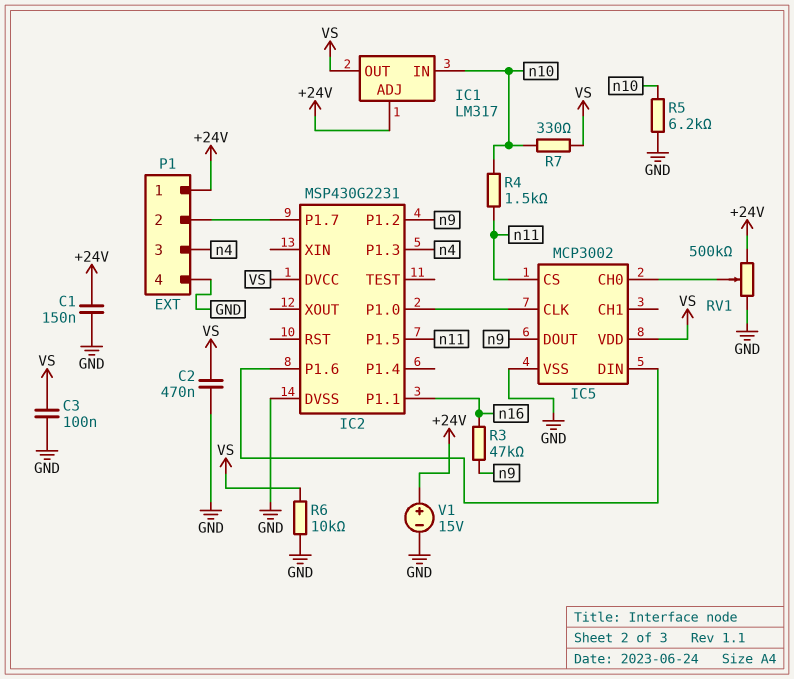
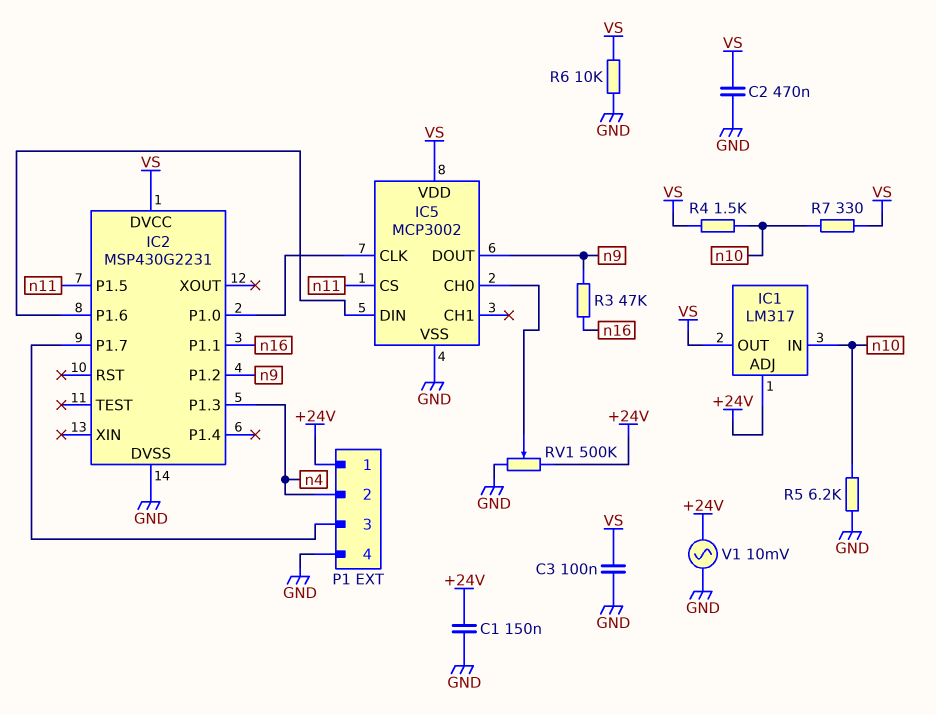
P1 pin 2: IC2/P1.7 -> n4
P1 pin 3: n4 -> IC2/P1.7
R4: 1.5k (n10, n11) -> 1.5k (VS, n10)
V1: 15V (plus +24V, minus GND) -> AC 10mV (+24V, GND)

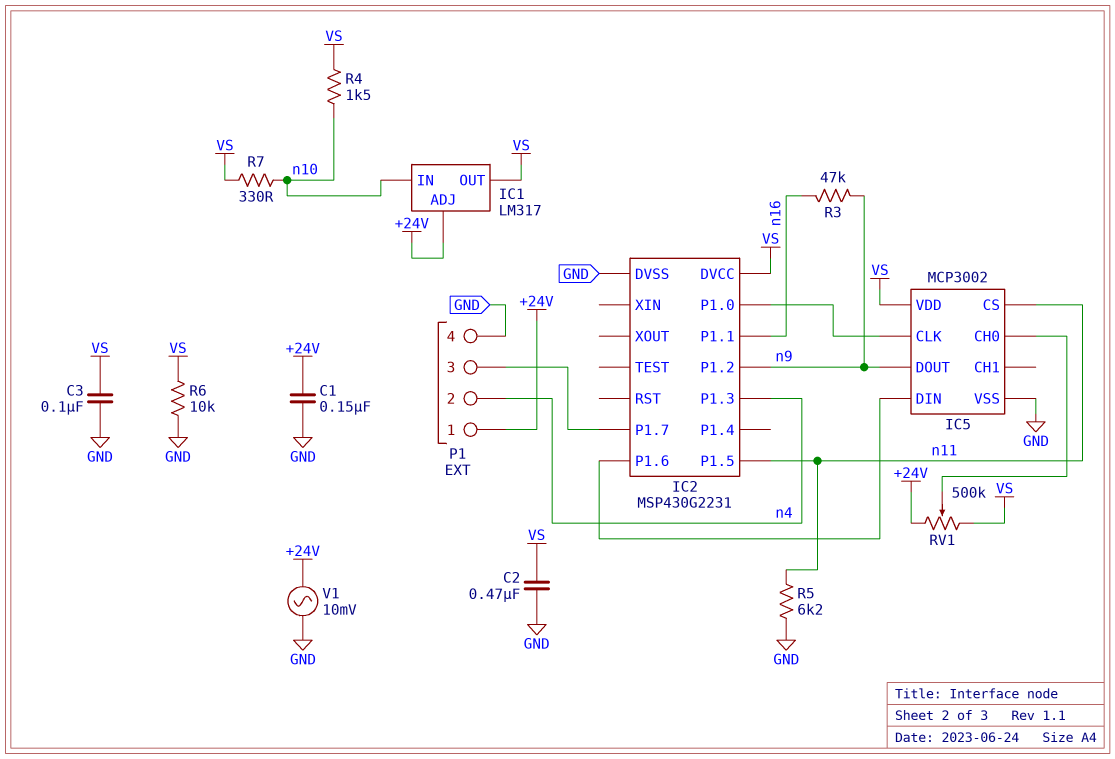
R5: 6.2k (GND, n10) -> 6.2k (GND, n11)
RV1: 500k (+24V, GND, wiper IC5/CH0) -> 500k (+24V, VS, wiper IC5/CH0)

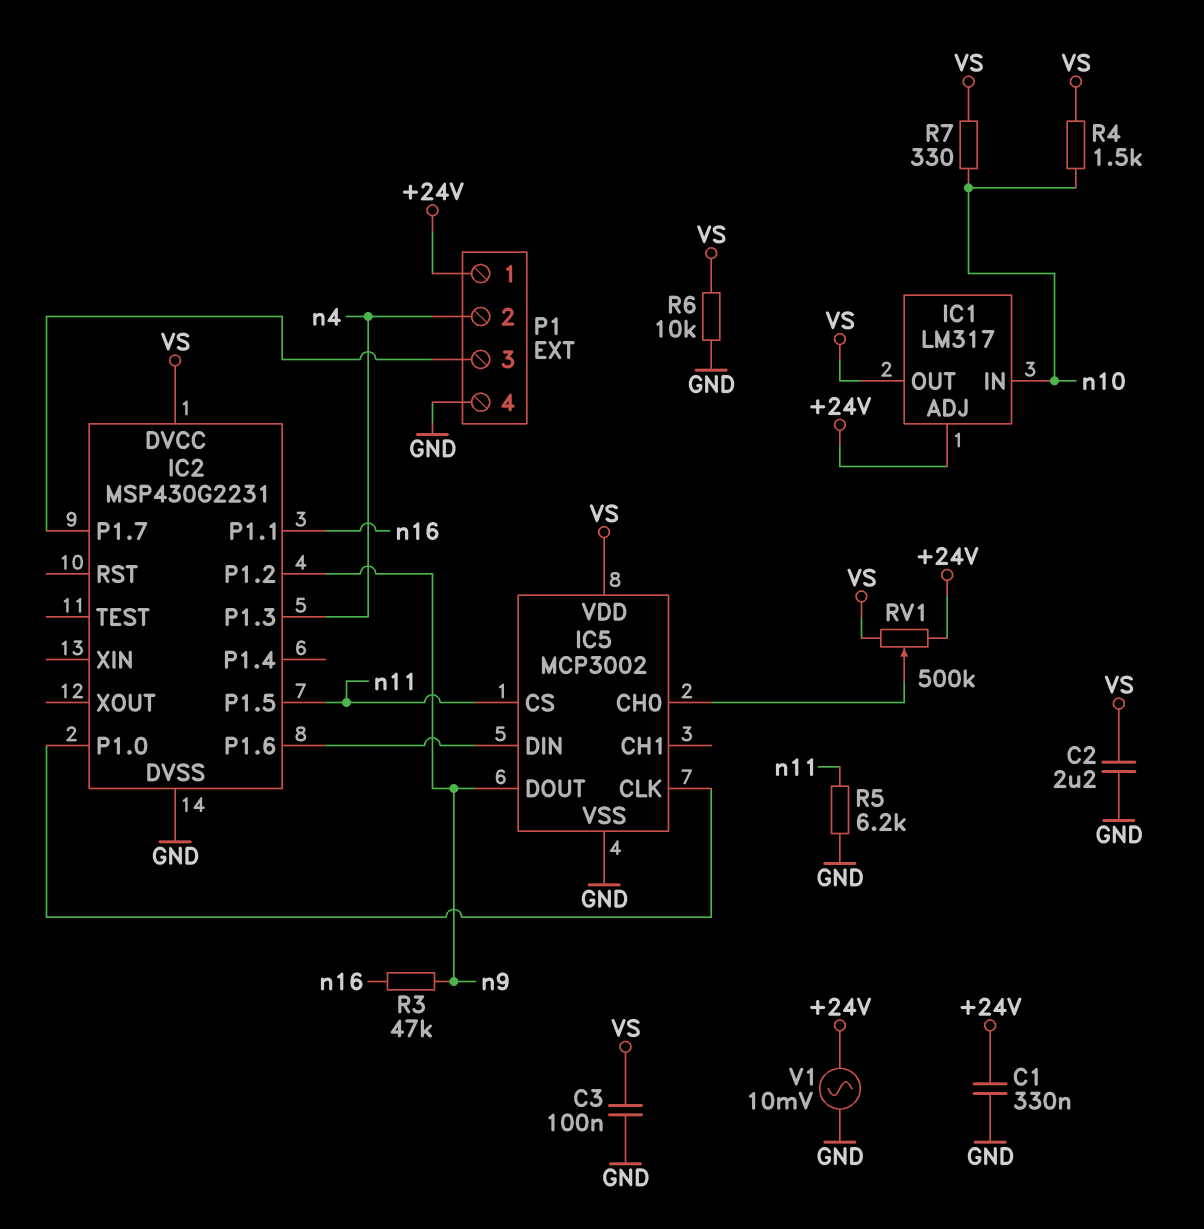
C1: 150nF (+24V, GND) -> 330nF (+24V, GND)
C2: 470nF (GND, VS) -> 2.2uF (GND, VS)

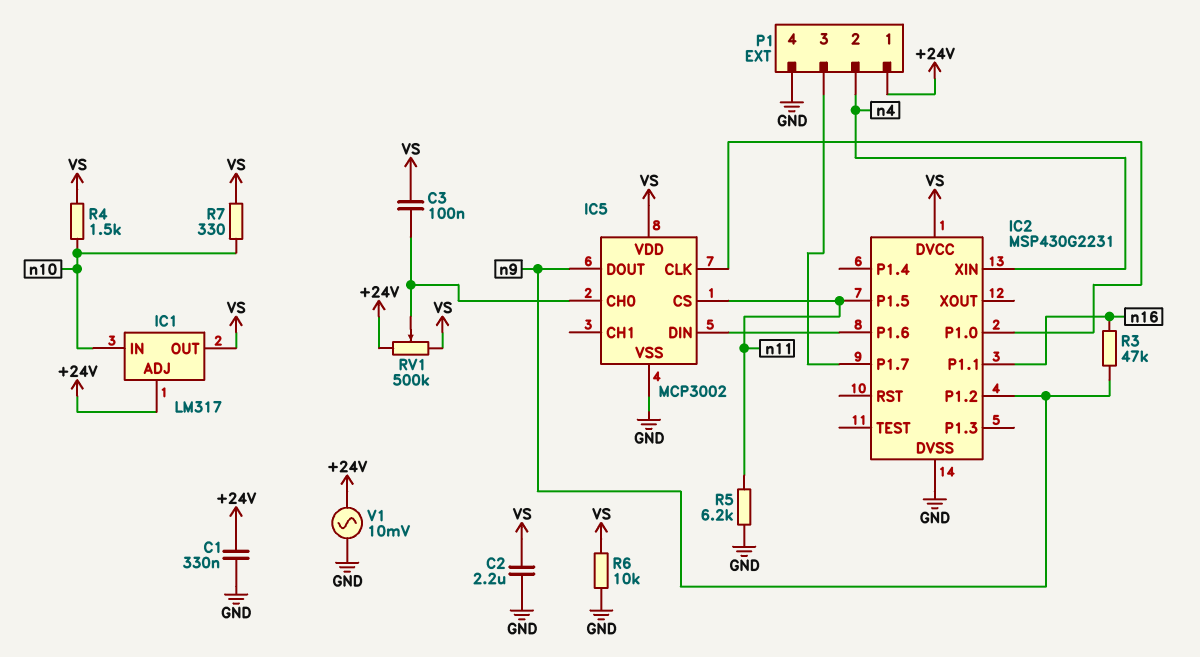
C3: 100nF (GND, VS) -> 100nF (IC5/CH0, VS)
IC2 pin P1.3: n4 -> none
IC2 pin XIN: none -> n4

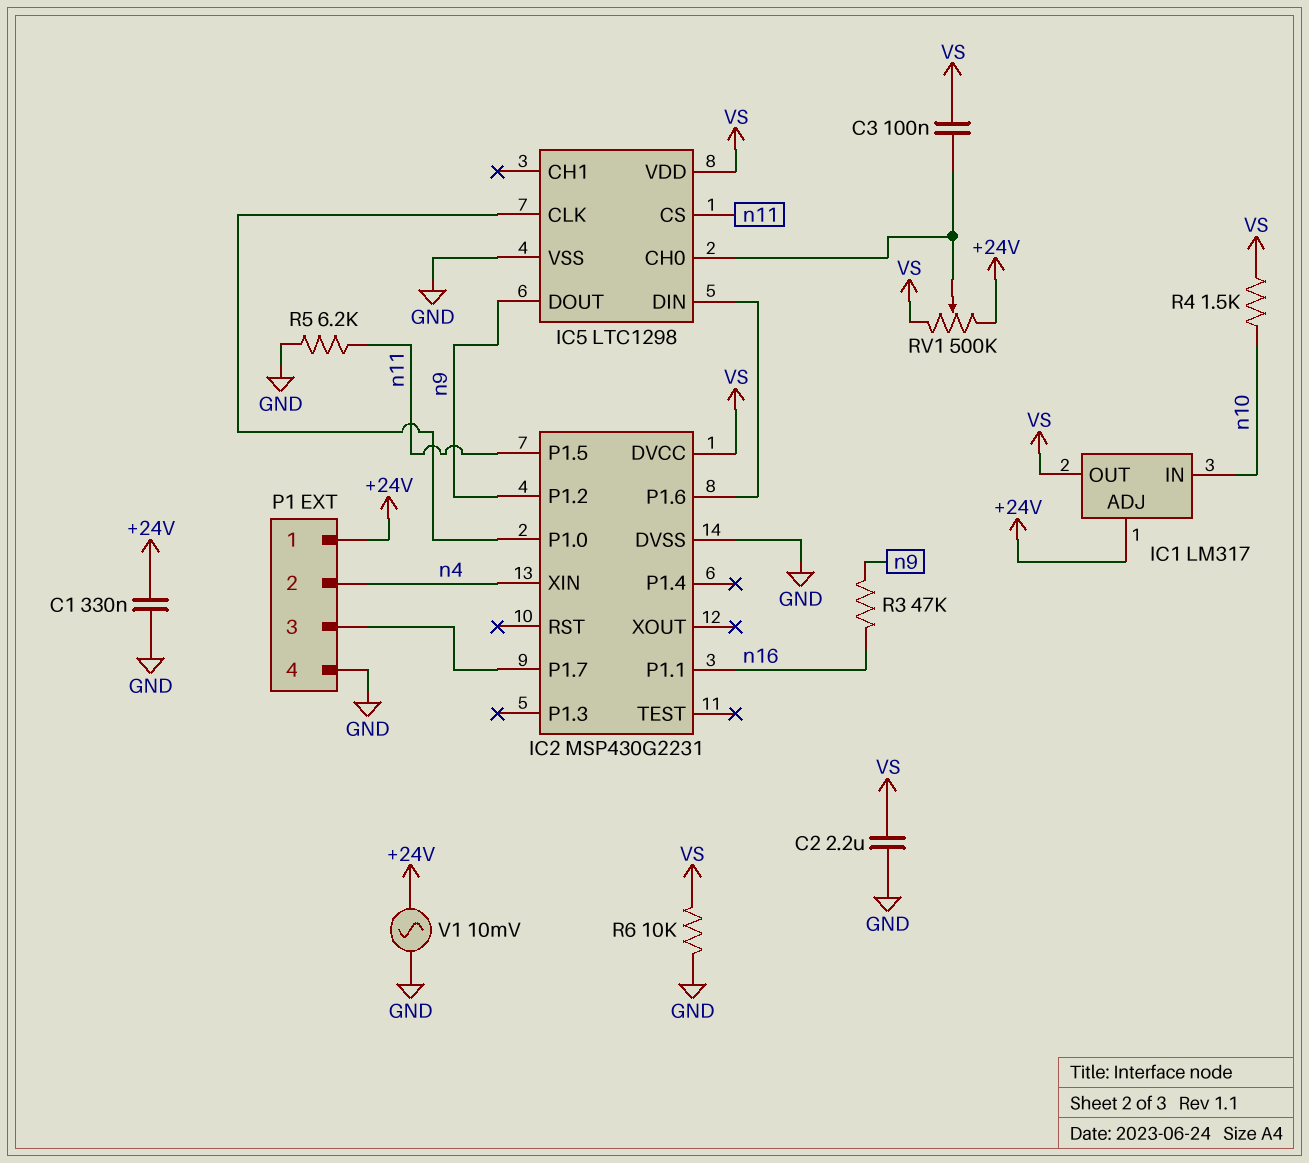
IC5: MCP3002 -> LTC1298
R7: 330 (VS, n10) -> none

